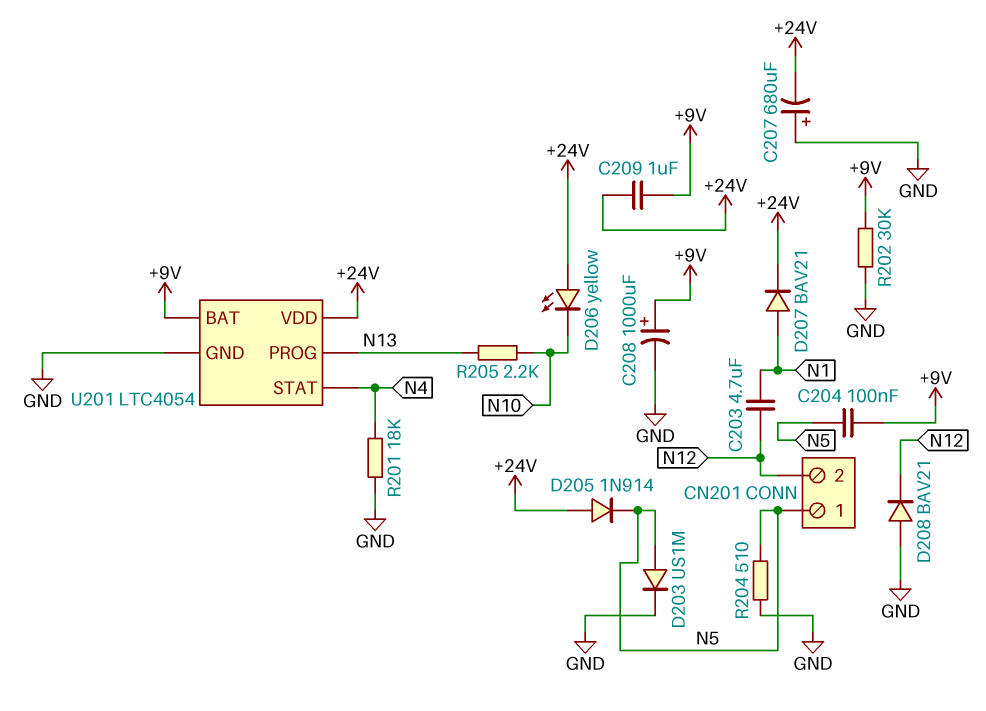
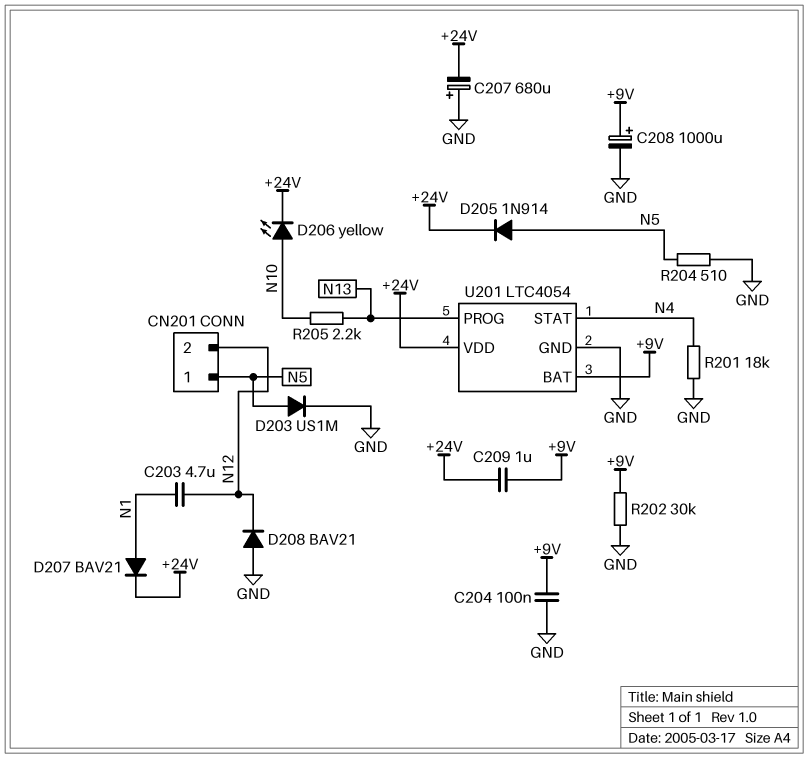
C204: 100nF (+9V, N5) -> 100nF (+9V, GND)
D205: diode 1N914 (A +24V, K N5) -> diode 1N914 (A N5, K +24V)
D206: LED yellow (A +24V, K N10) -> LED yellow (A N10, K +24V)

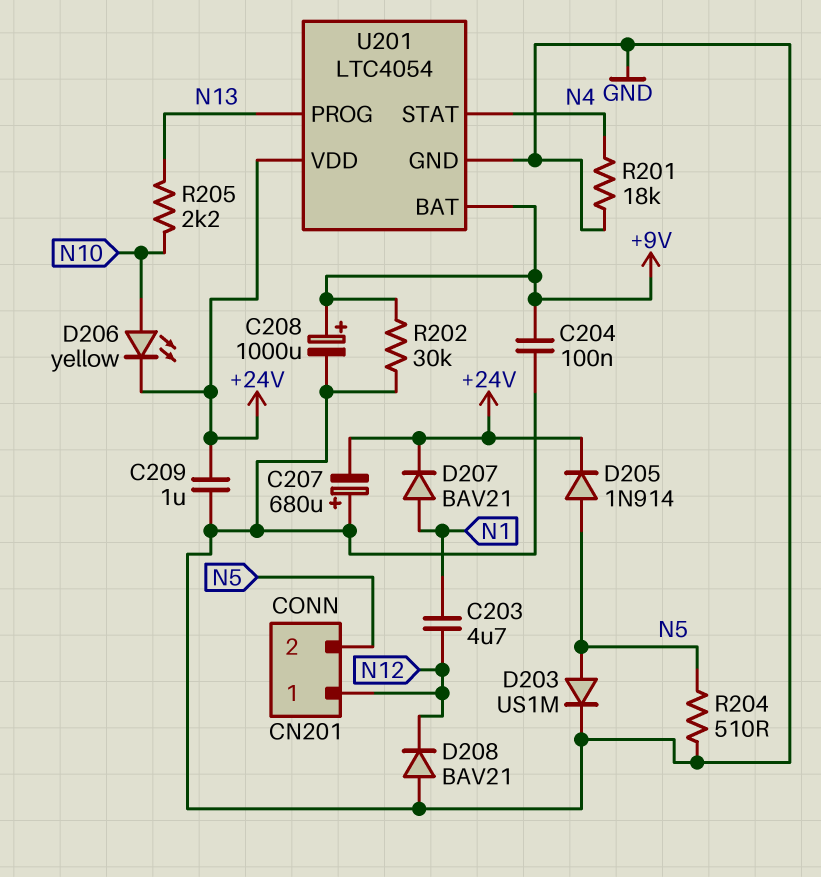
C209: 1uF (+9V, +24V) -> 1uF (+24V, GND)
CN201 pin 1: N5 -> N12
CN201 pin 2: N12 -> N5

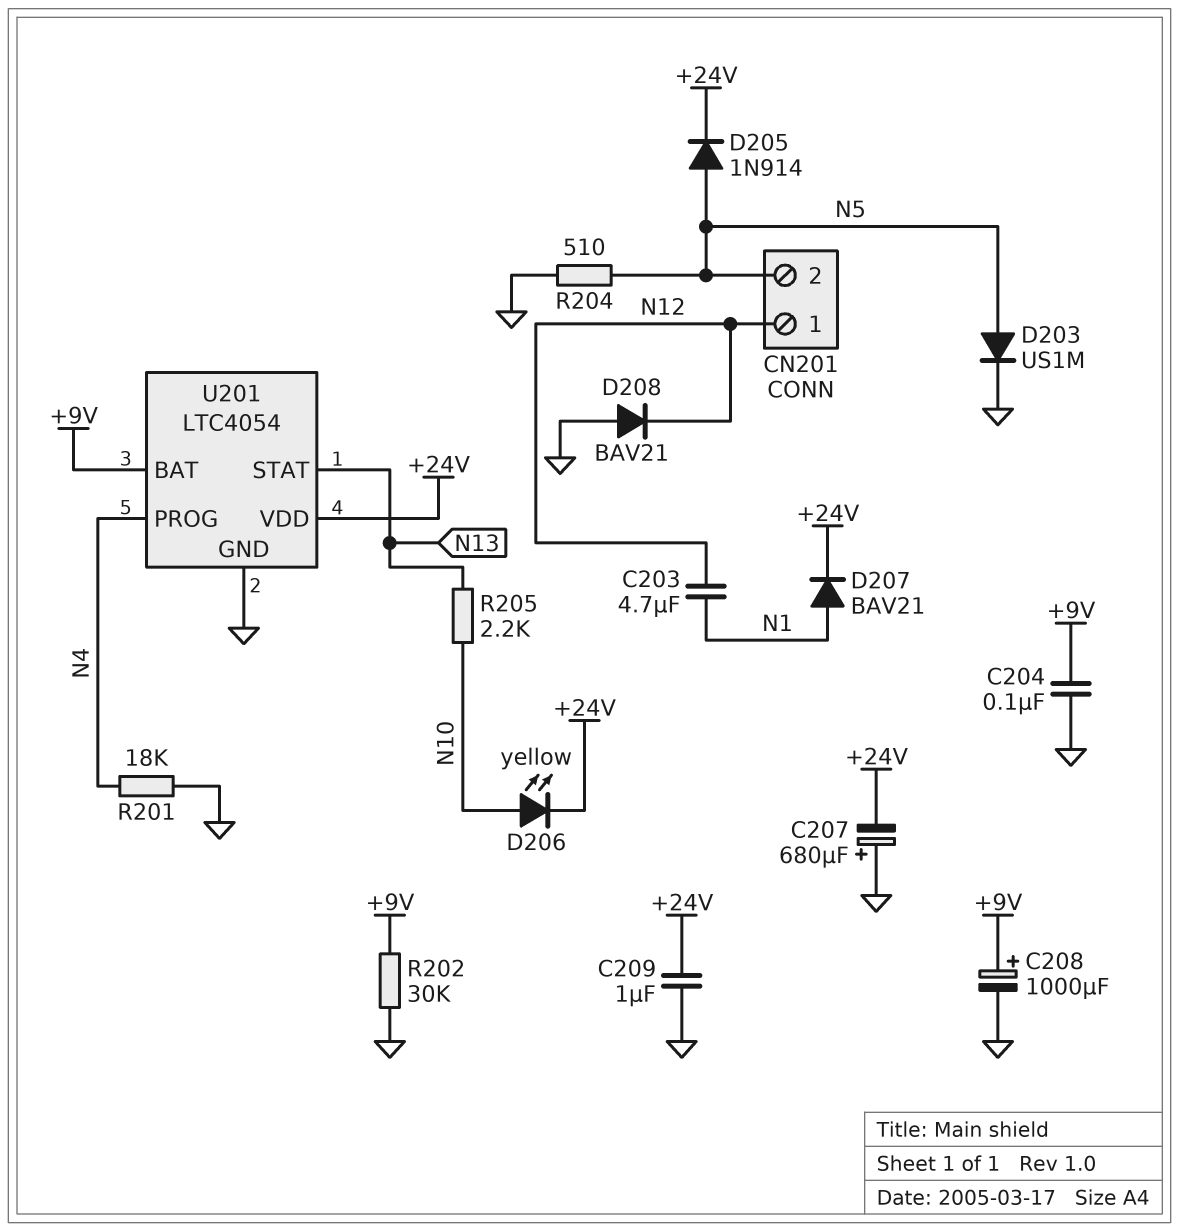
U201 pin PROG: N13 -> N4
U201 pin STAT: N4 -> N13

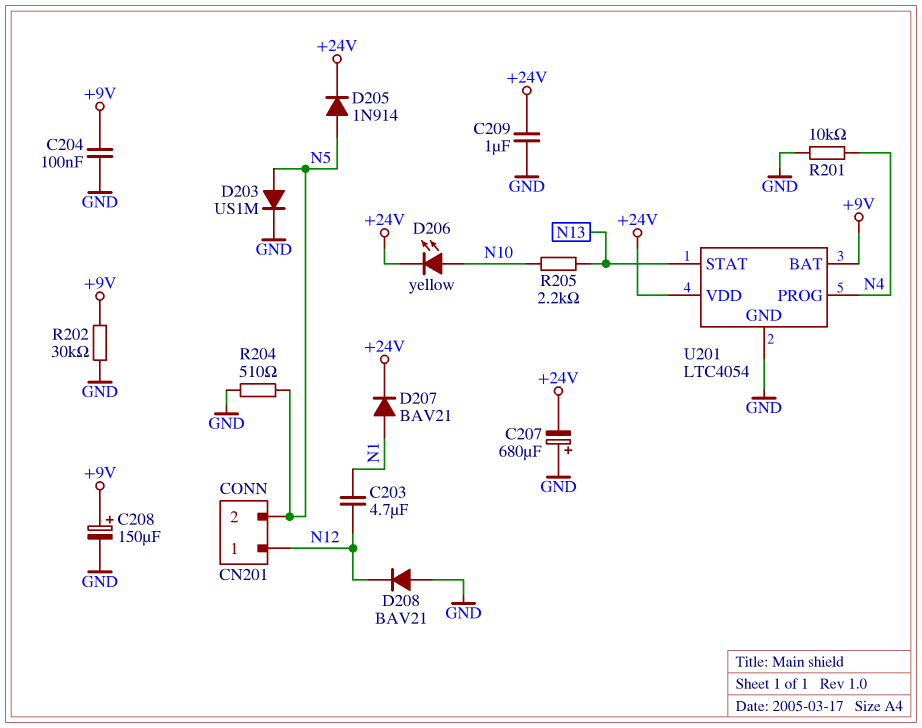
C208: 1000uF (plus +9V, minus GND) -> 150uF (plus +9V, minus GND)
R201: 18k (GND, N4) -> 10k (GND, N4)

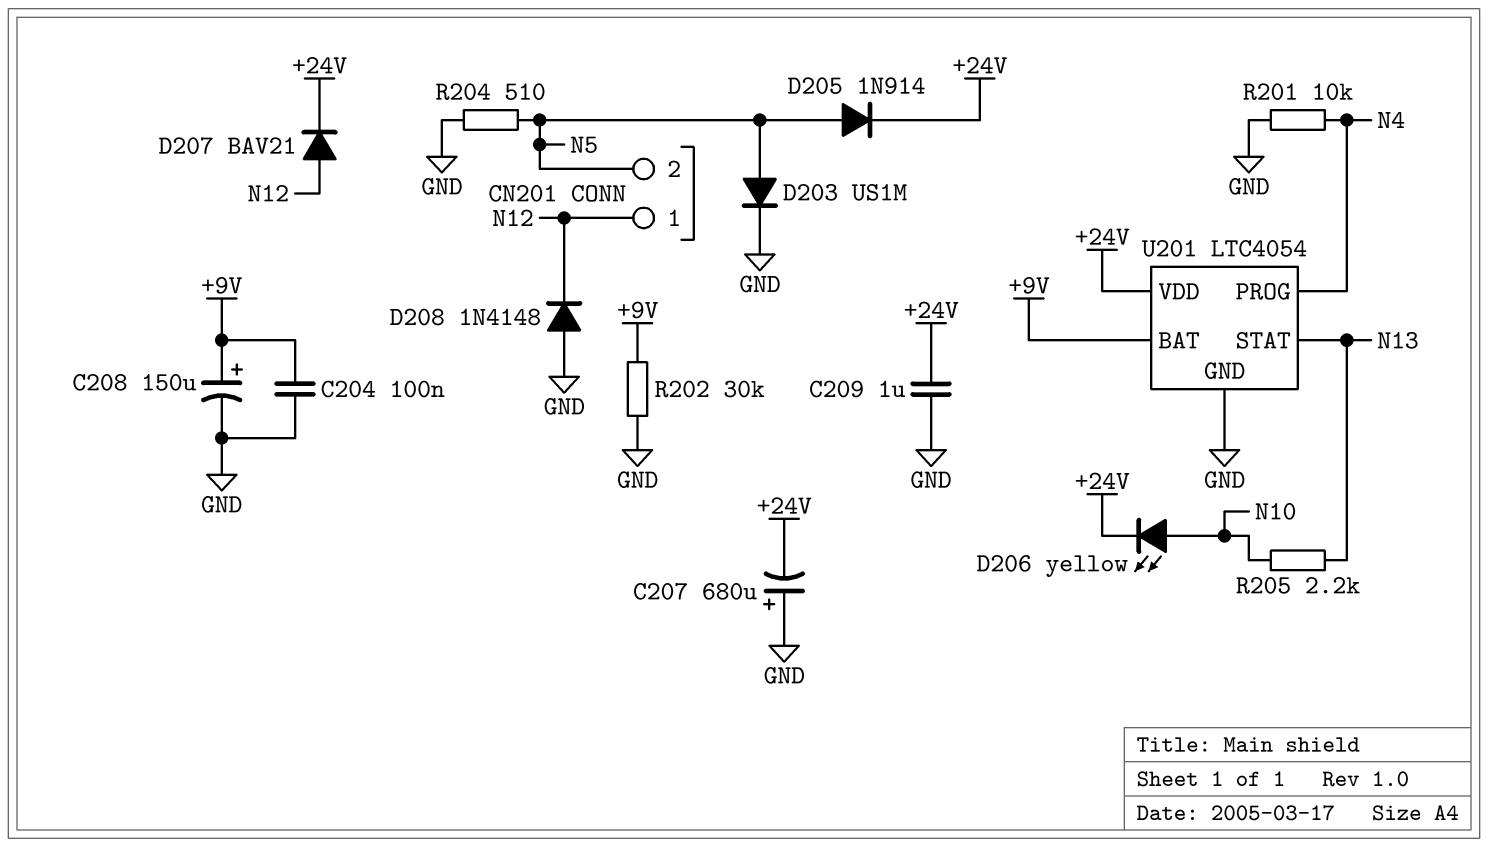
C203: 4.7uF (N1, N12) -> none
D207: diode BAV21 (A N1, K +24V) -> diode BAV21 (A N12, K +24V)
D208: diode BAV21 (A GND, K N12) -> diode 1N4148 (A GND, K N12)

